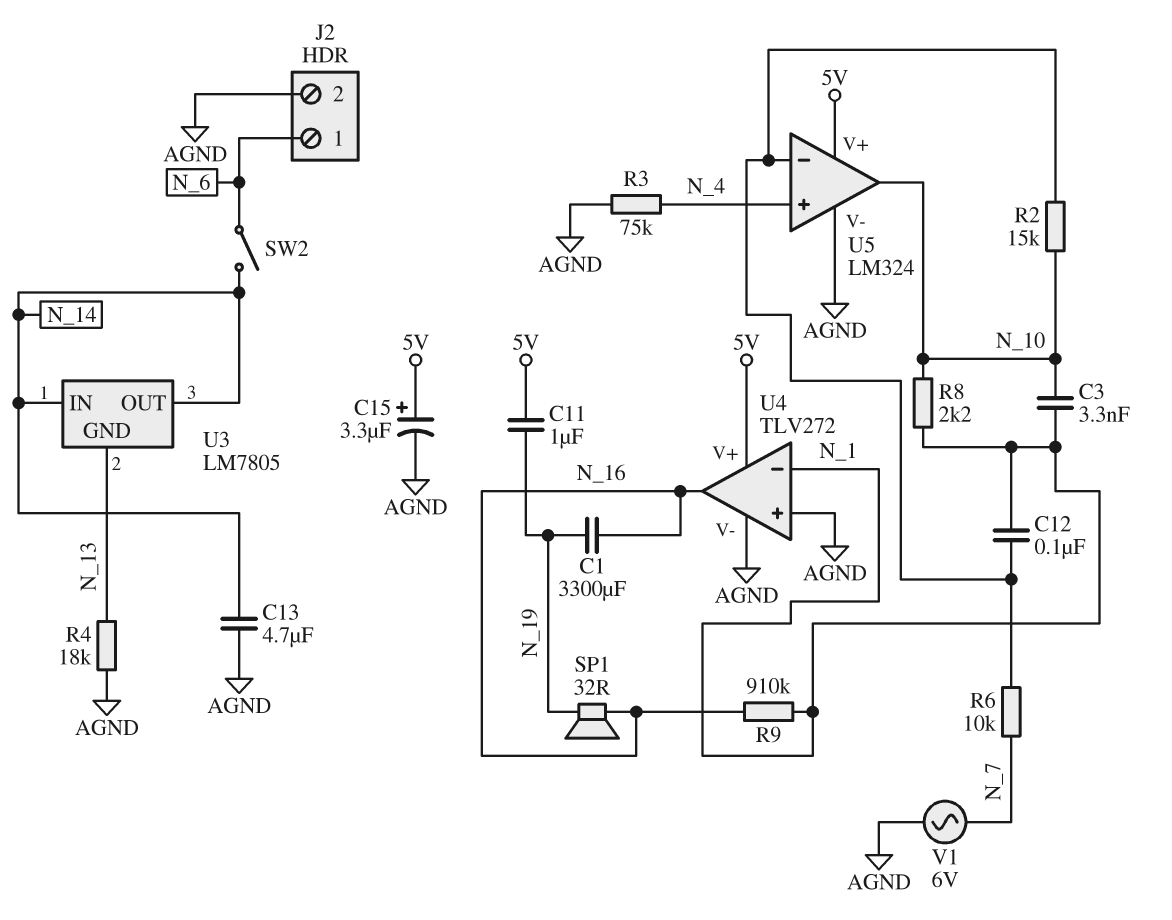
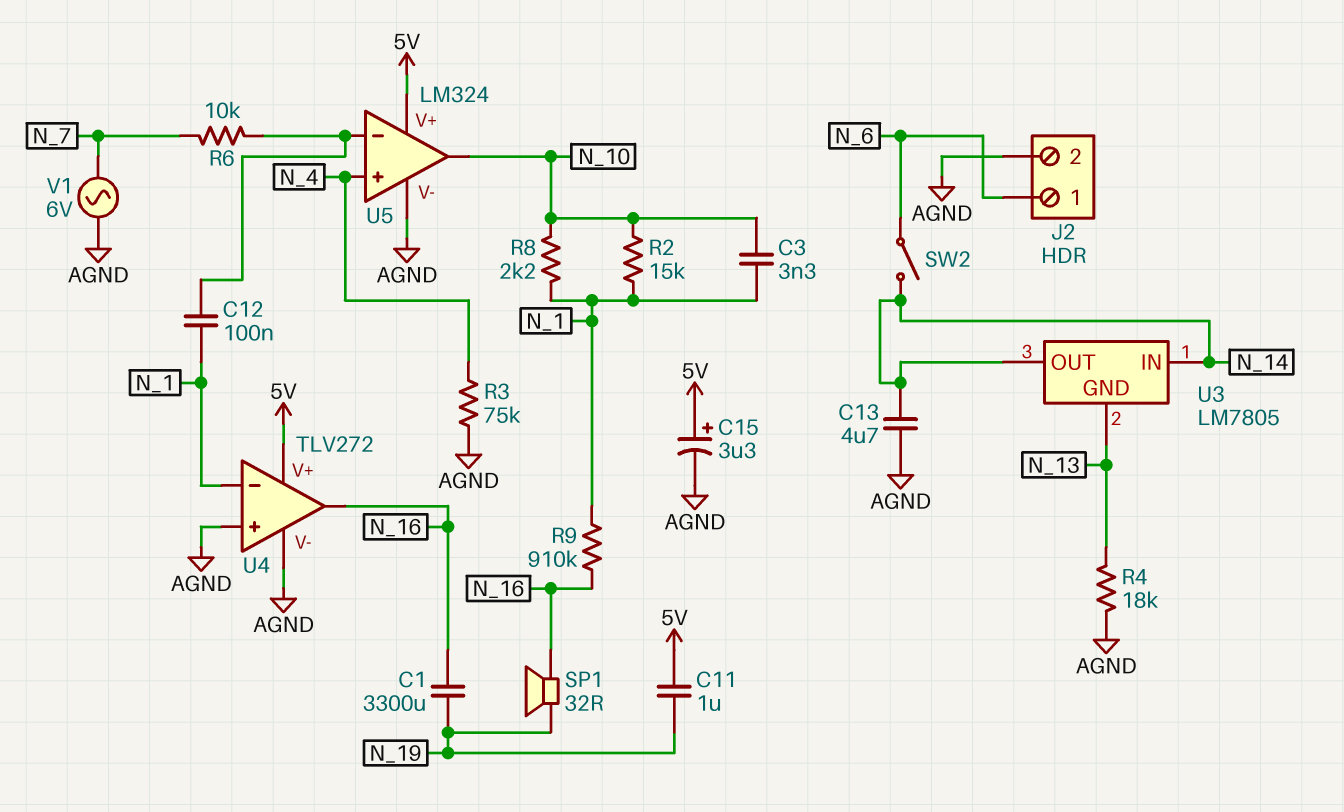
R2: 15k (N_10, U5/in-) -> 15k (N_1, N_10)

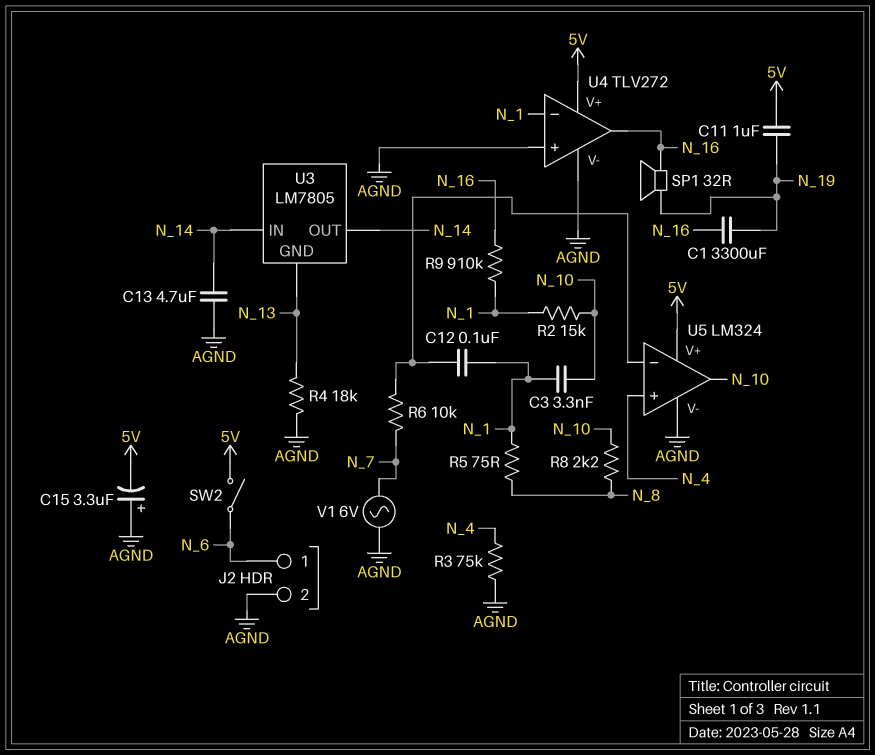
C15: 3.3uF (plus 5V, minus AGND) -> 3.3uF (plus AGND, minus 5V)
R5: none -> 75 (N_1, N_8)
R8: 2.2k (N_1, N_10) -> 2.2k (N_8, N_10)
SW2: switch (N_6, N_14) -> switch (5V, N_6)

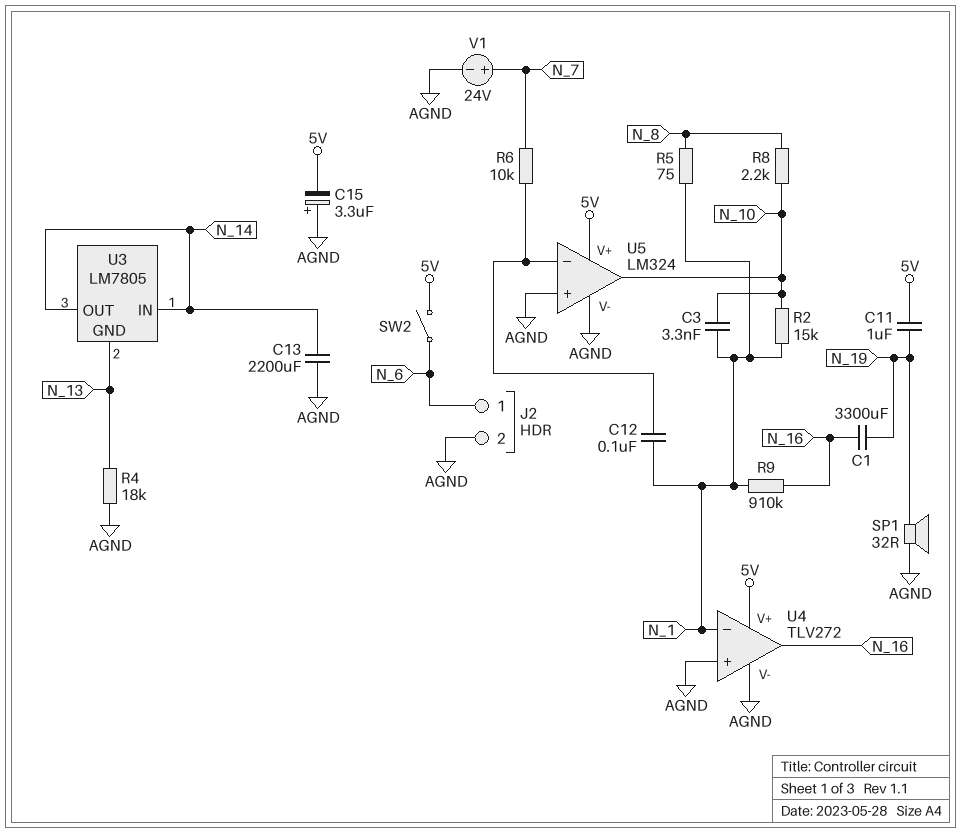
C13: 4.7uF (AGND, N_14) -> 2200uF (AGND, N_14)
R3: 75k (AGND, N_4) -> none
SP1: speaker 32R (N_16, N_19) -> speaker 32R (AGND, N_19)
U5 pin in+: N_4 -> AGND
V1: AC 6V (AGND, N_7) -> 24V (plus N_7, minus AGND)

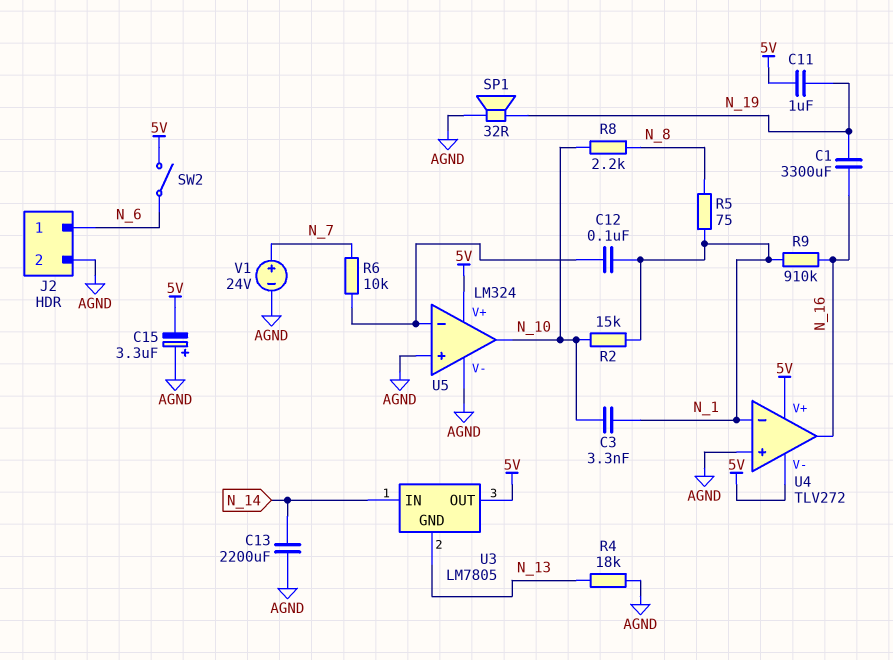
U3 pin OUT: N_14 -> 5V
U4 pin V-: AGND -> 5V

